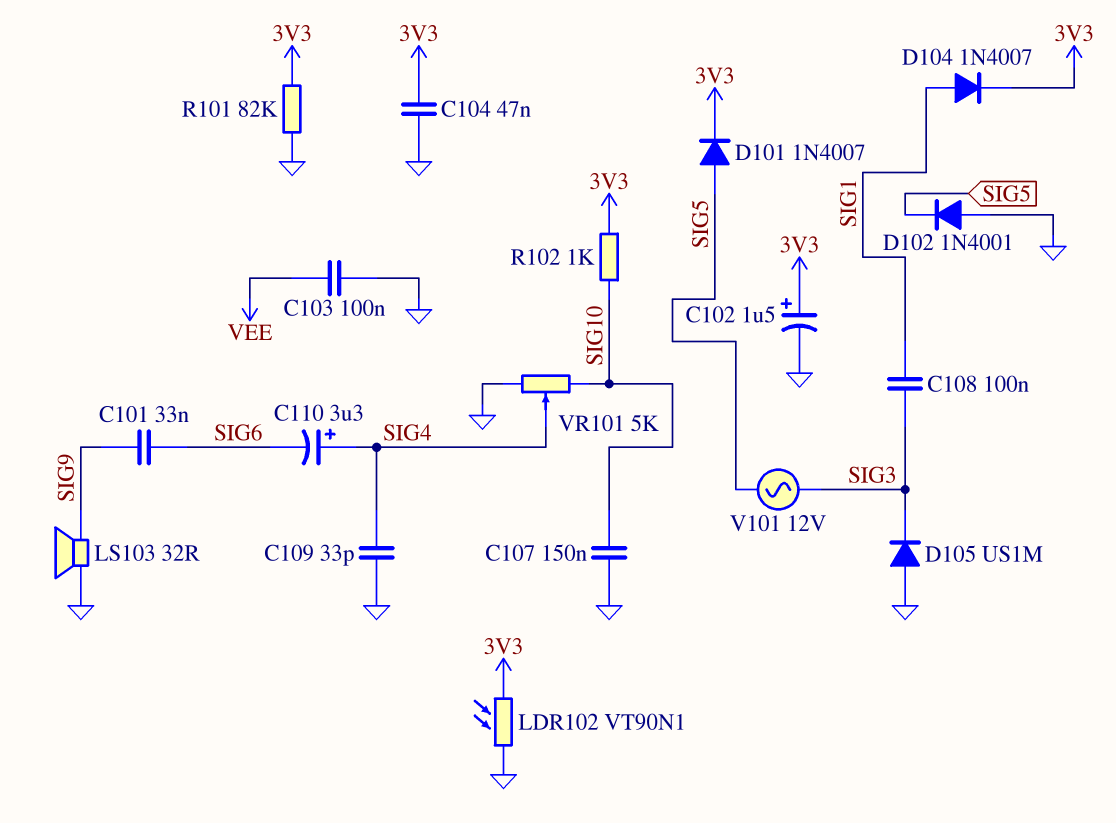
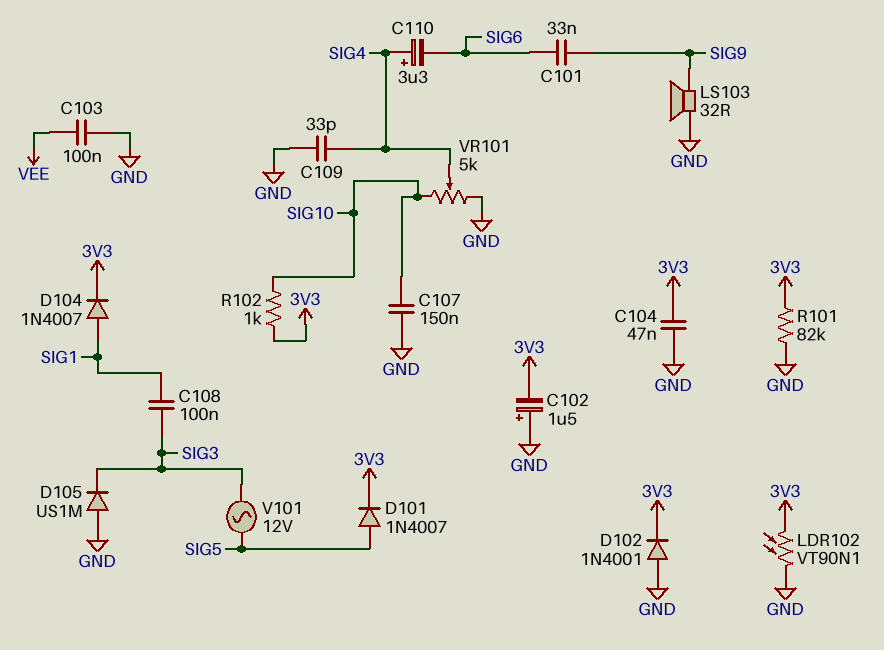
C102: 1.5uF (plus 3V3, minus GND) -> 1.5uF (plus GND, minus 3V3)
D102: diode 1N4001 (A GND, K SIG5) -> diode 1N4001 (A GND, K 3V3)

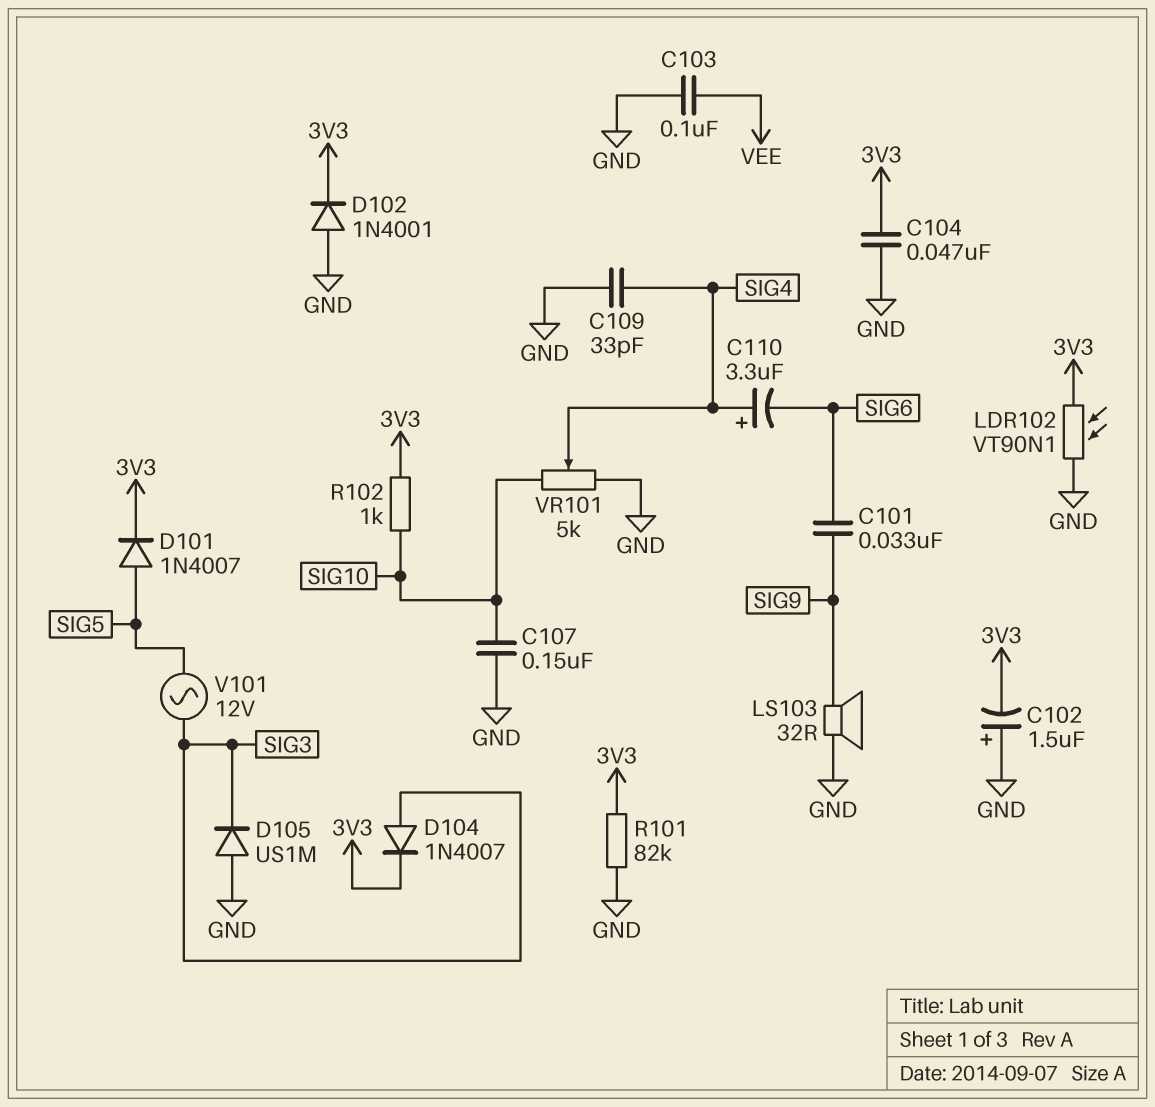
C108: 100nF (SIG1, SIG3) -> none
D104: diode 1N4007 (A SIG1, K 3V3) -> diode 1N4007 (A SIG3, K 3V3)

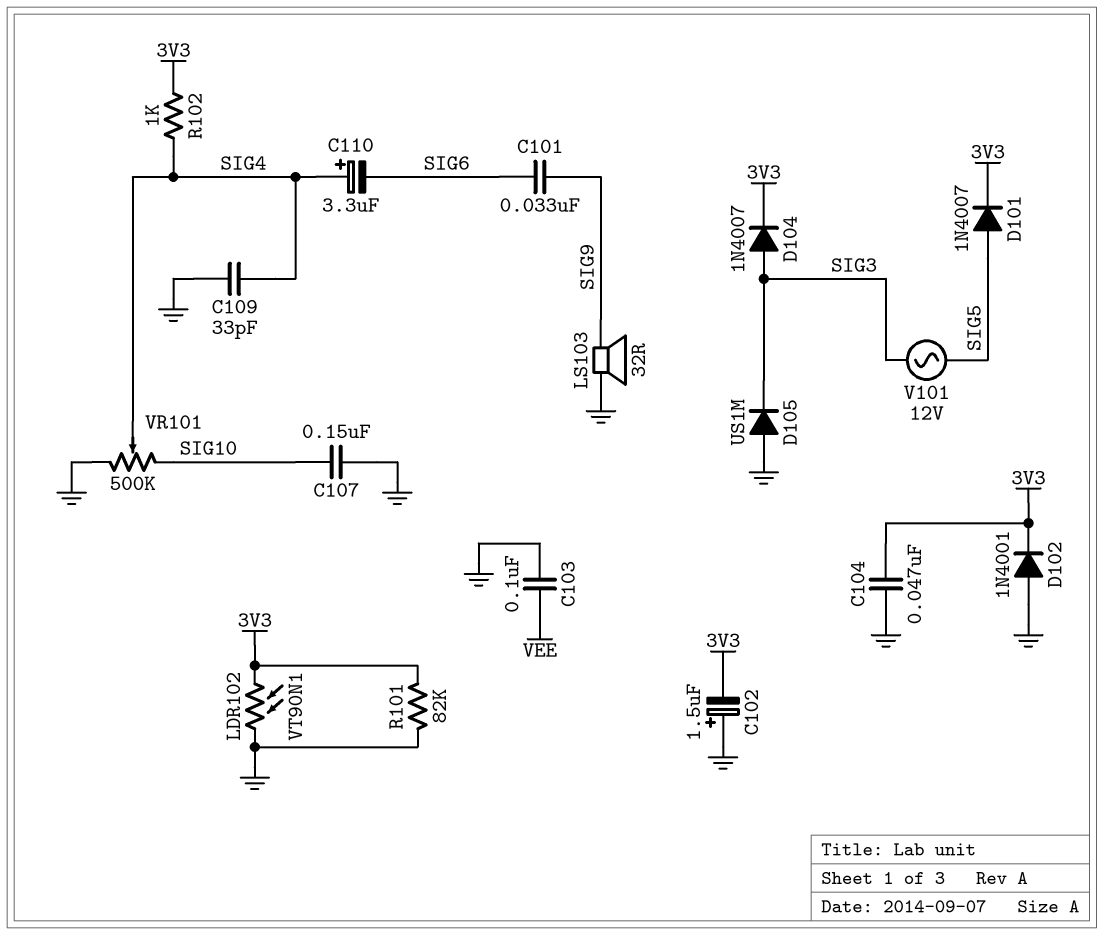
R102: 1k (3V3, SIG10) -> 1k (3V3, SIG4)
VR101: 5k (GND, SIG10, wiper SIG4) -> 500k (GND, SIG10, wiper SIG4)

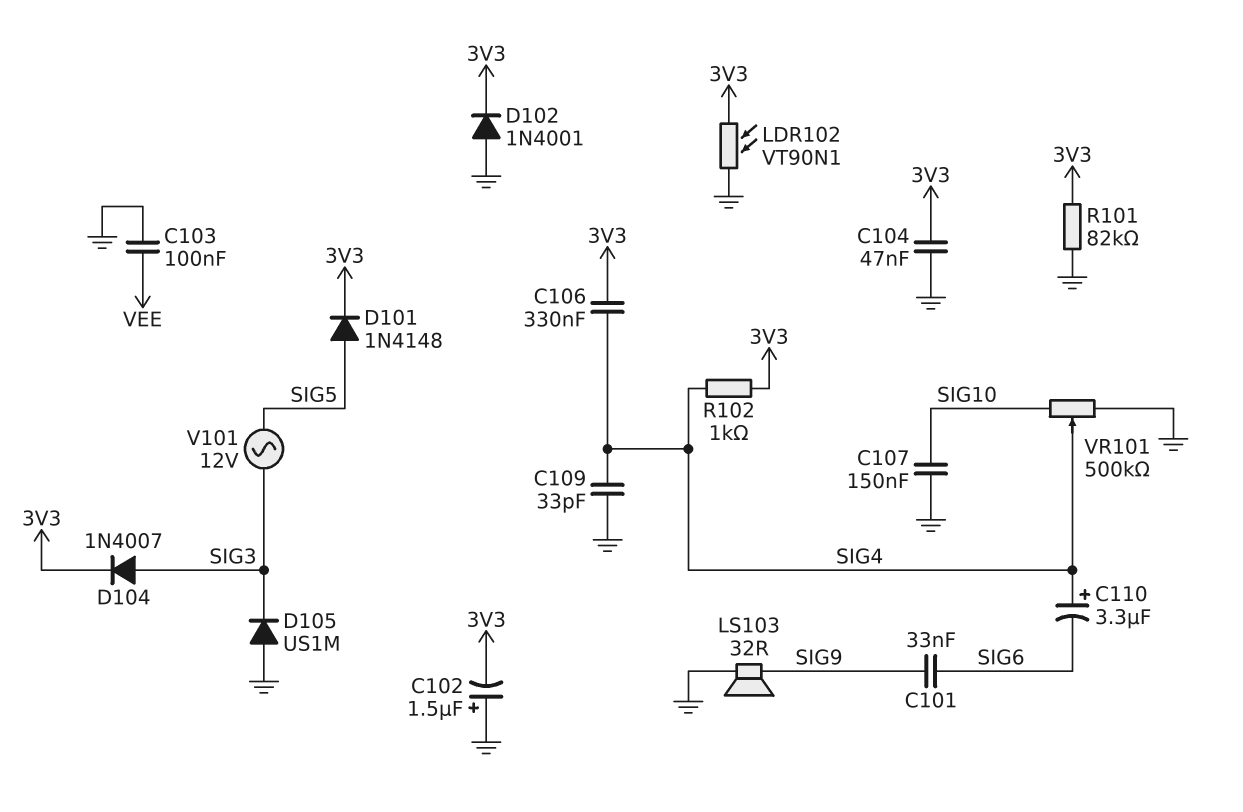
C106: none -> 330nF (3V3, SIG4)
D101: diode 1N4007 (A SIG5, K 3V3) -> diode 1N4148 (A SIG5, K 3V3)

